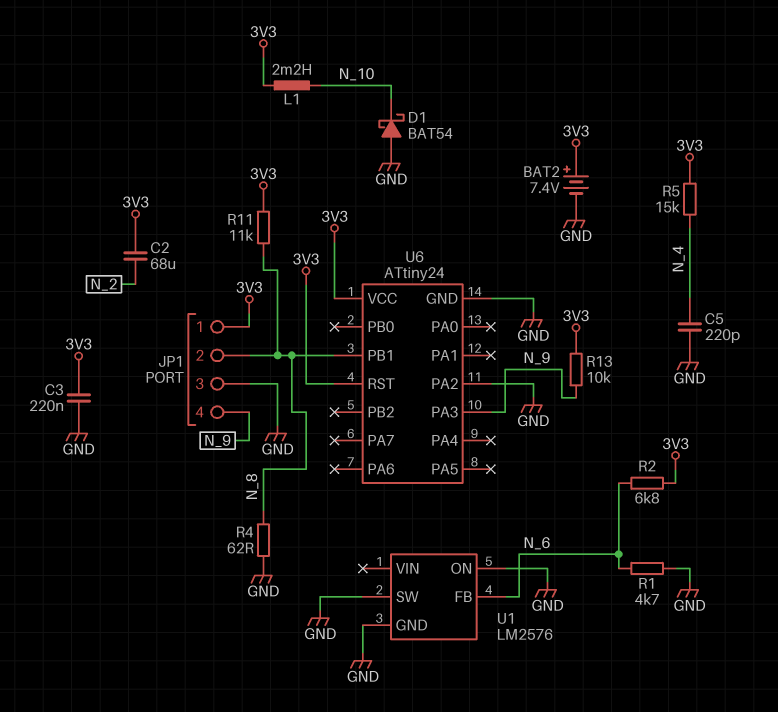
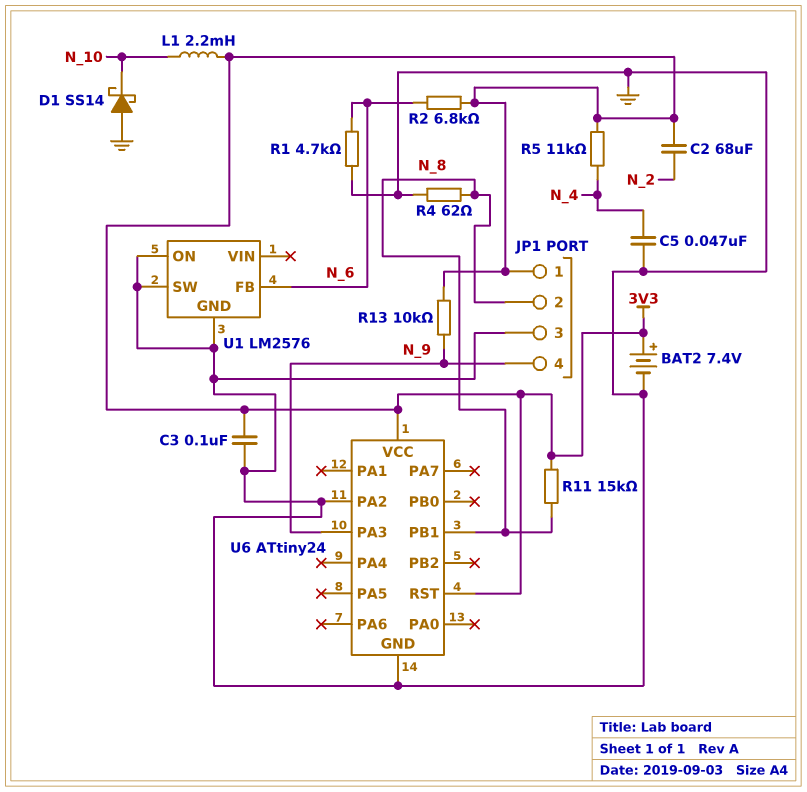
C3: 220nF (3V3, GND) -> 100nF (3V3, GND)
C5: 220pF (GND, N_4) -> 47nF (GND, N_4)
D1: schottky BAT54 (A GND, K N_10) -> schottky SS14 (A GND, K N_10)
R5: 15k (3V3, N_4) -> 11k (3V3, N_4)
R11: 11k (3V3, N_8) -> 15k (3V3, N_8)

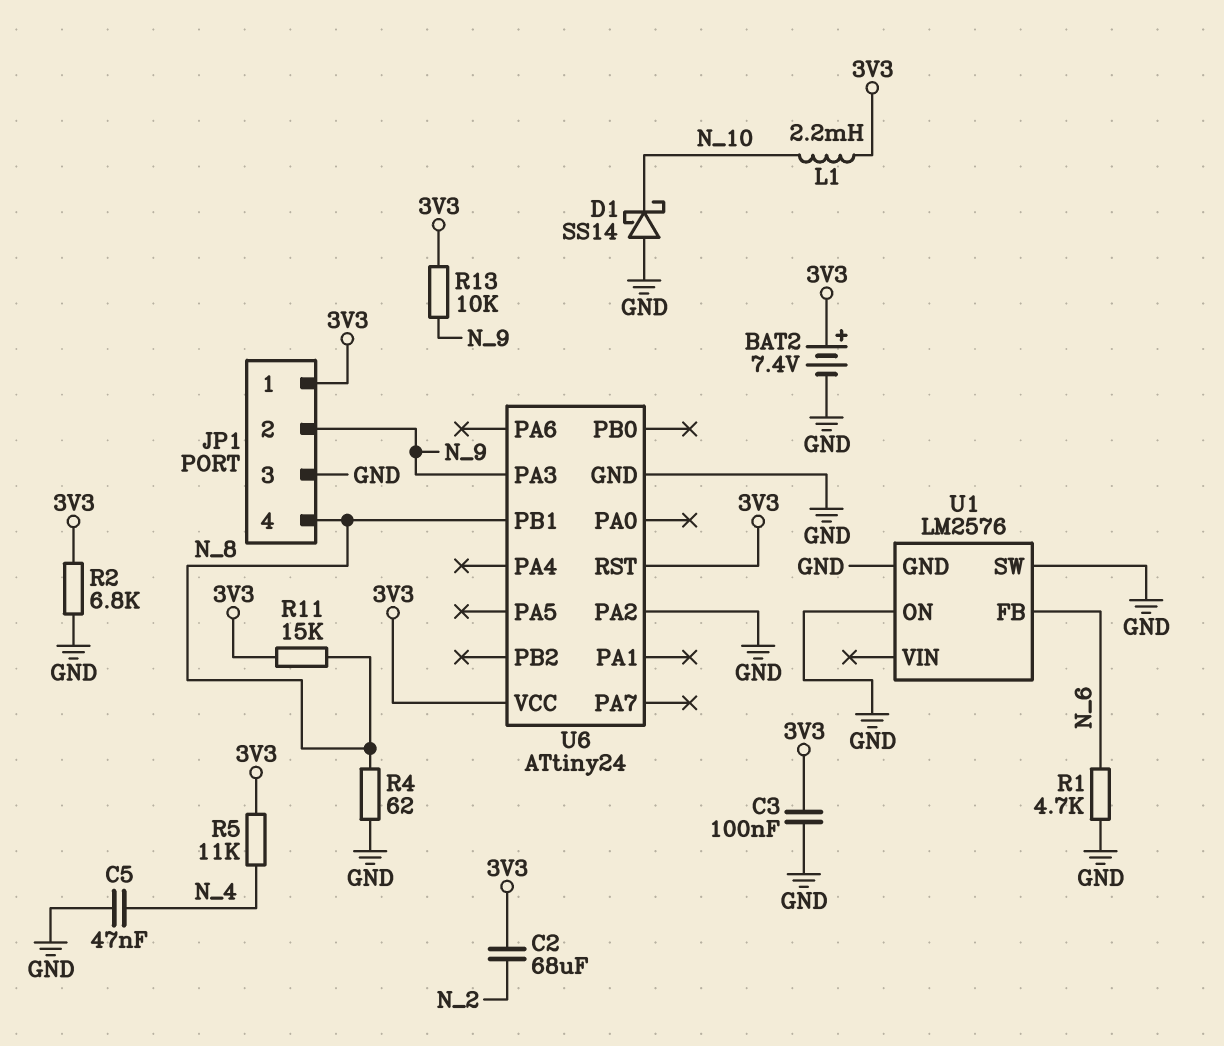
JP1 pin 2: N_8 -> N_9
JP1 pin 4: N_9 -> N_8
R2: 6.8k (3V3, N_6) -> 6.8k (3V3, GND)

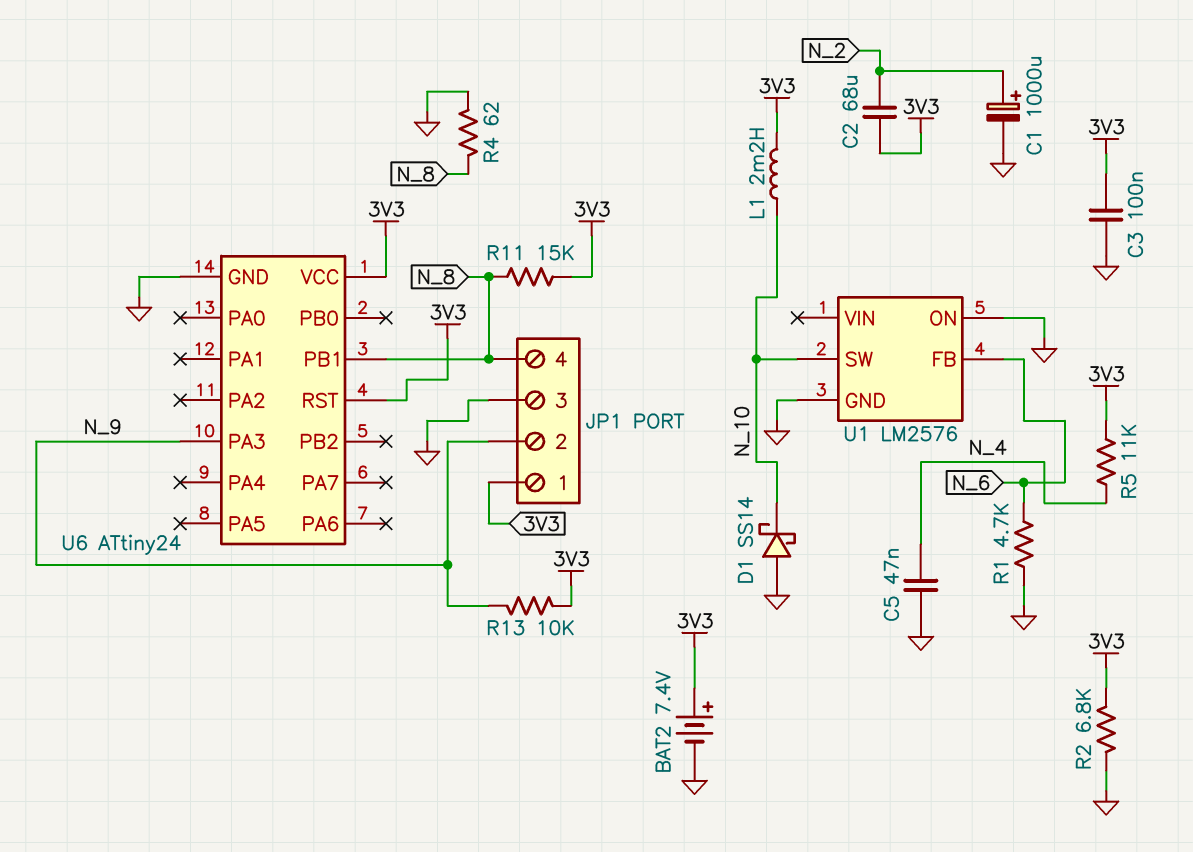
C1: none -> 1000uF (plus N_2, minus GND)
U1 pin SW: GND -> N_10
U6 pin PA2: GND -> none

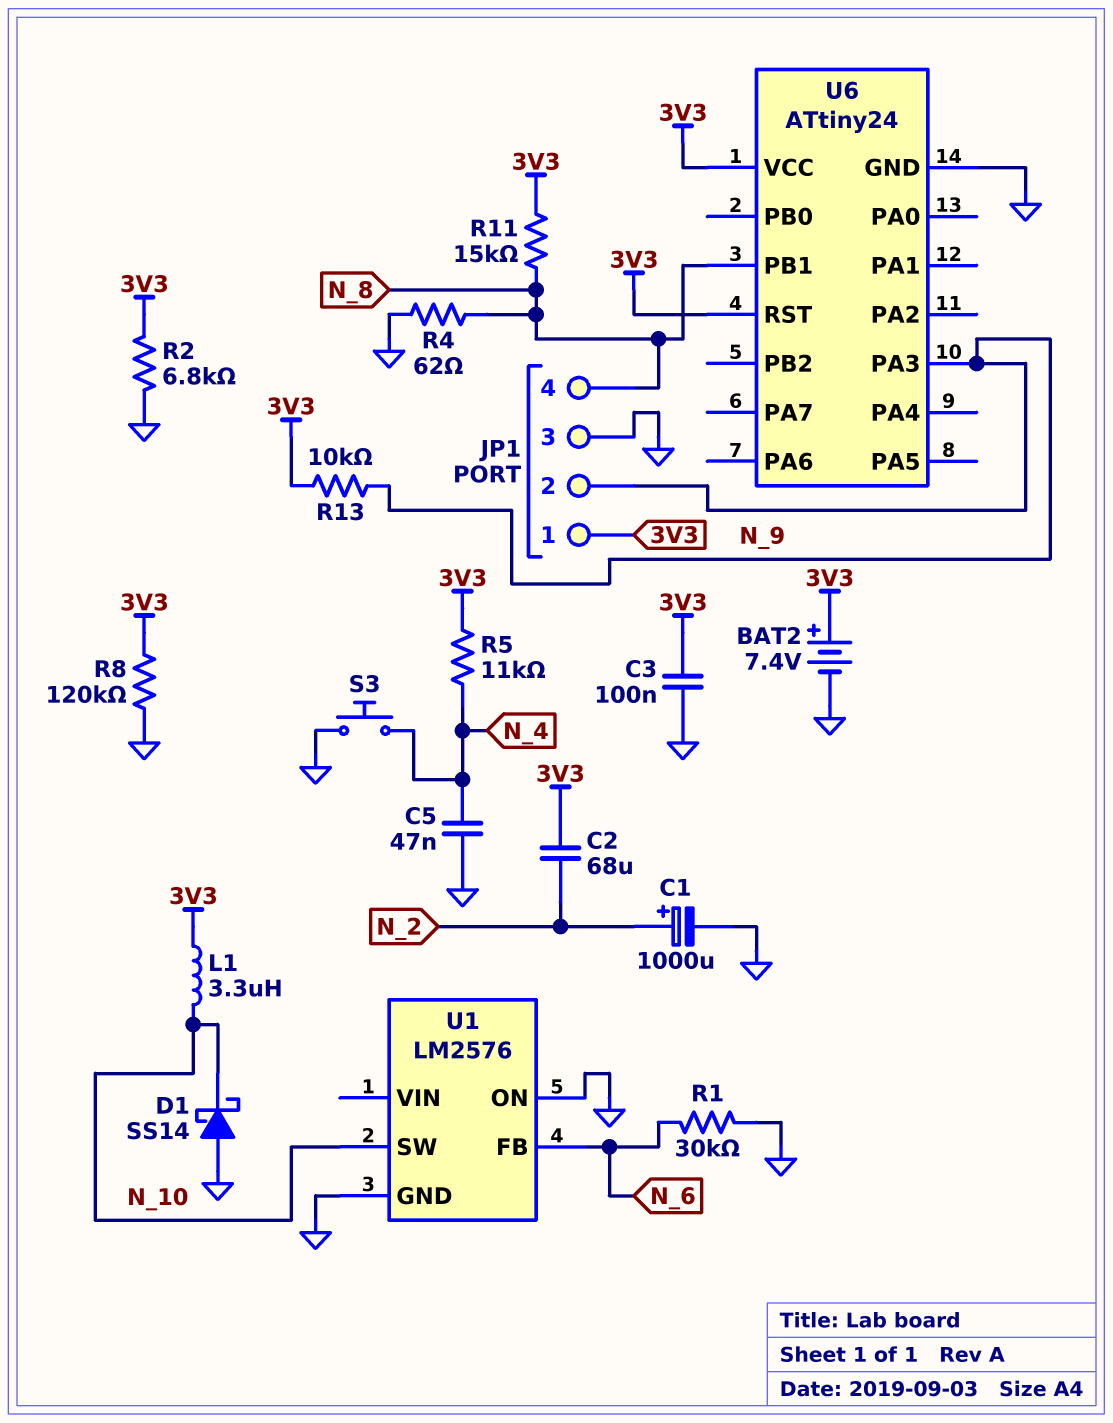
L1: 2.2mH (3V3, N_10) -> 3.3uH (3V3, N_10)
R1: 4.7k (GND, N_6) -> 30k (GND, N_6)
R8: none -> 120k (3V3, GND)
S3: none -> button (GND, N_4)

